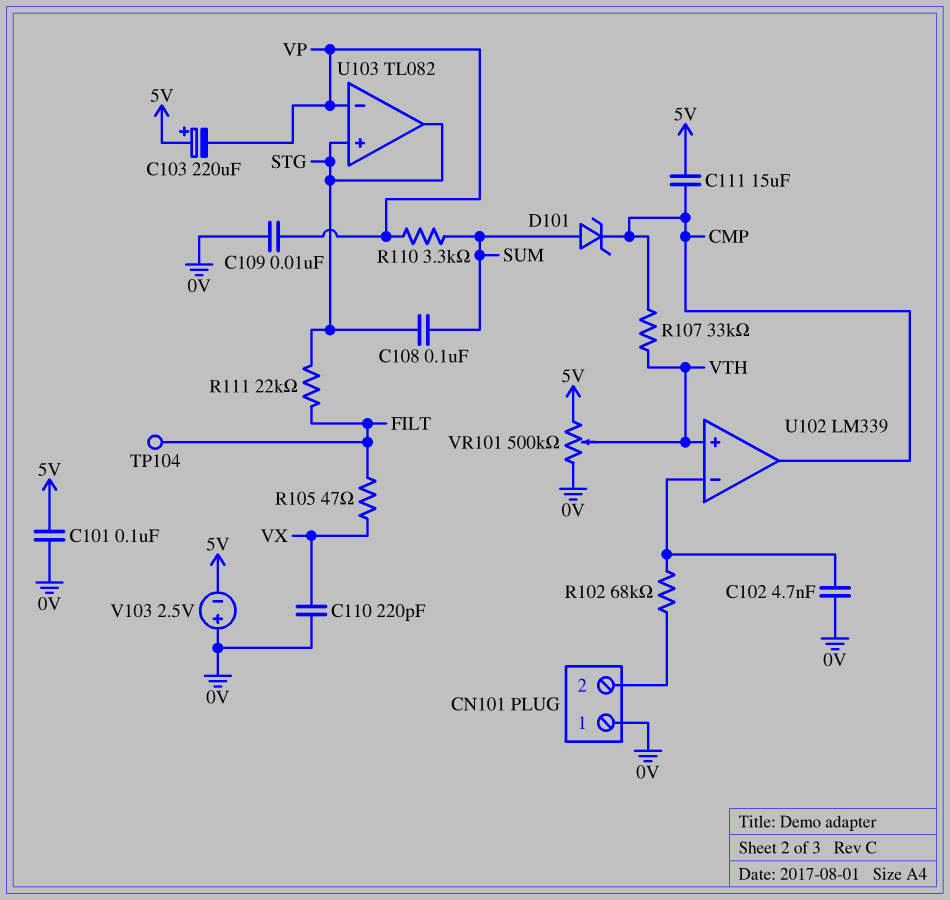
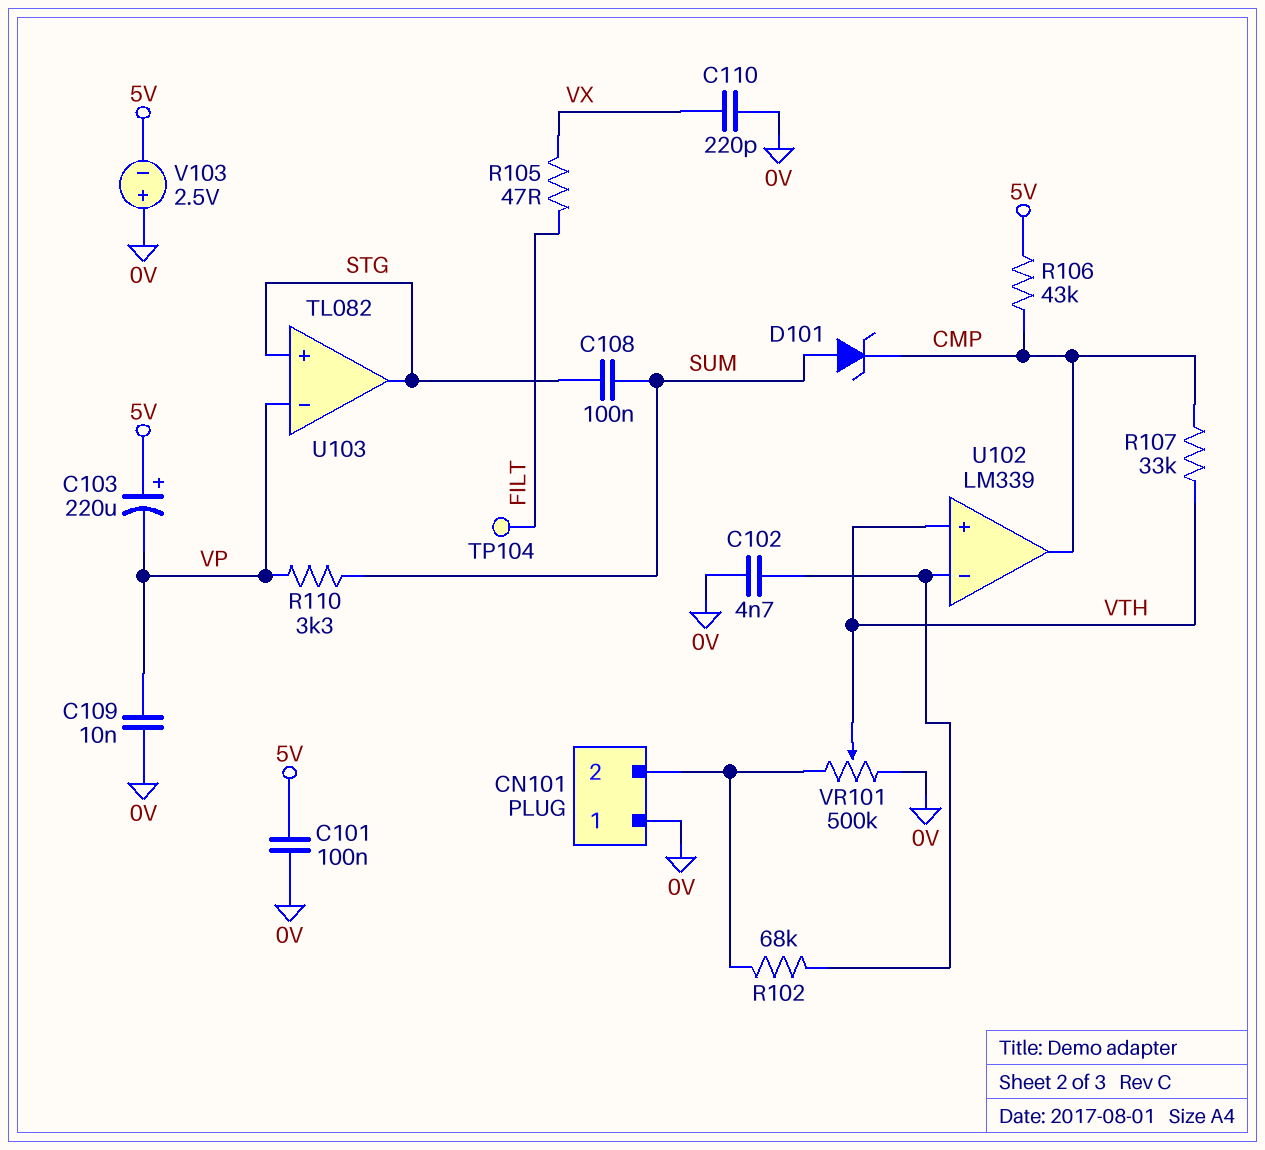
C111: 15uF (5V, CMP) -> none
R106: none -> 43k (5V, CMP)
R111: 22k (FILT, STG) -> none
VR101: 500k (0V, 5V, wiper VTH) -> 500k (0V, CN101/2, wiper VTH)

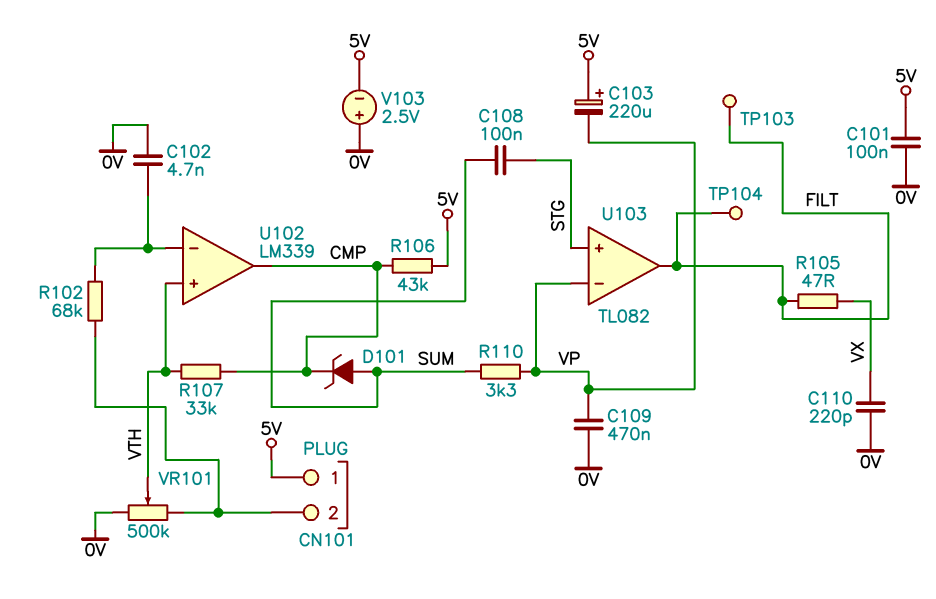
C109: 10nF (0V, VP) -> 470nF (0V, VP)
CN101 pin 1: 0V -> 5V
TP103: none -> test point (FILT)
U103 pin out: STG -> FILT

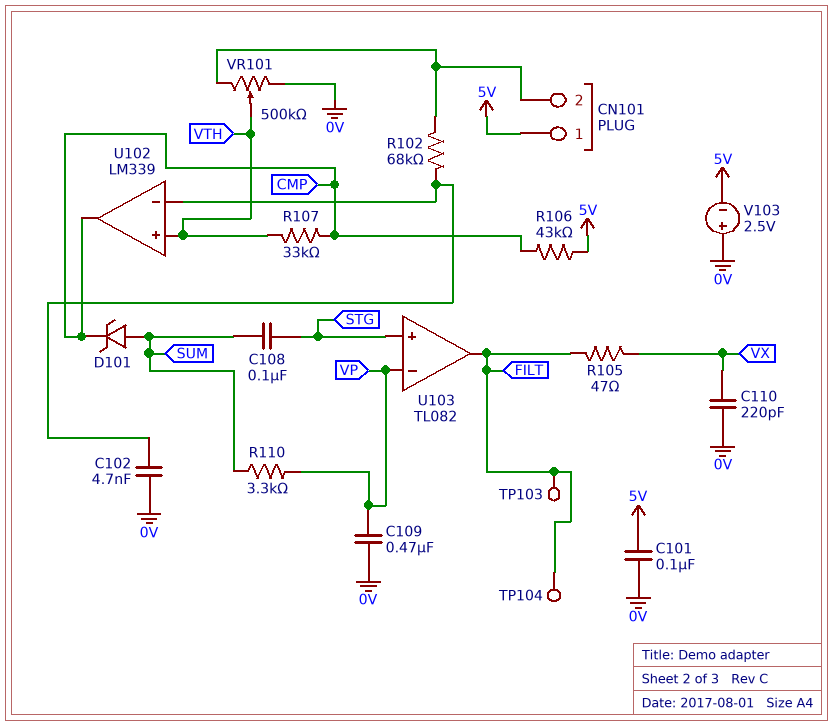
C103: 220uF (plus 5V, minus VP) -> none

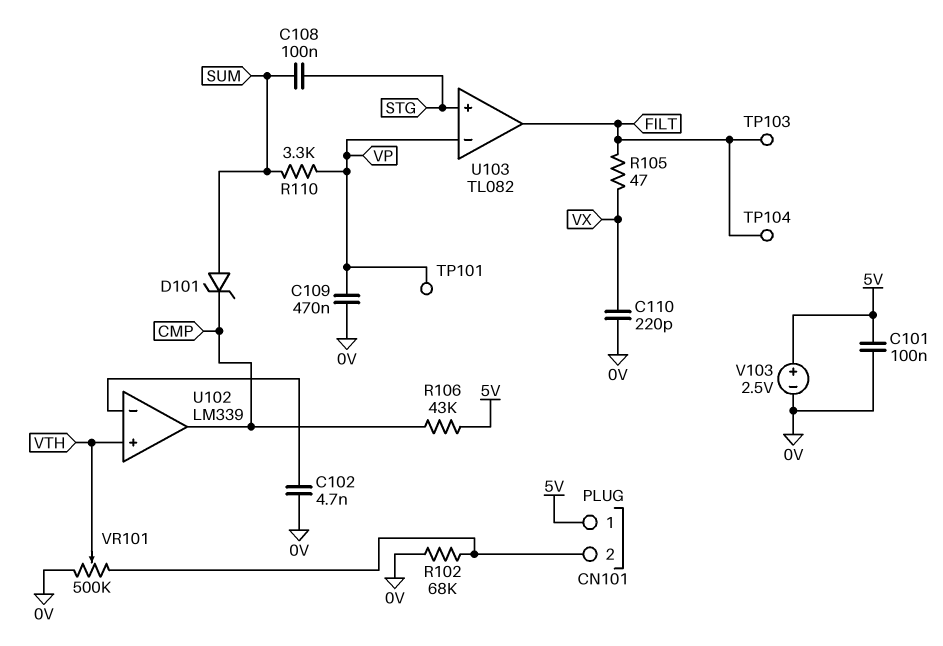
R102: 68k (CN101/2, U102/in-) -> 68k (0V, CN101/2)
R107: 33k (CMP, VTH) -> none
TP101: none -> test point (VP)
V103: 2.5V (plus 0V, minus 5V) -> 2.5V (plus 5V, minus 0V)

